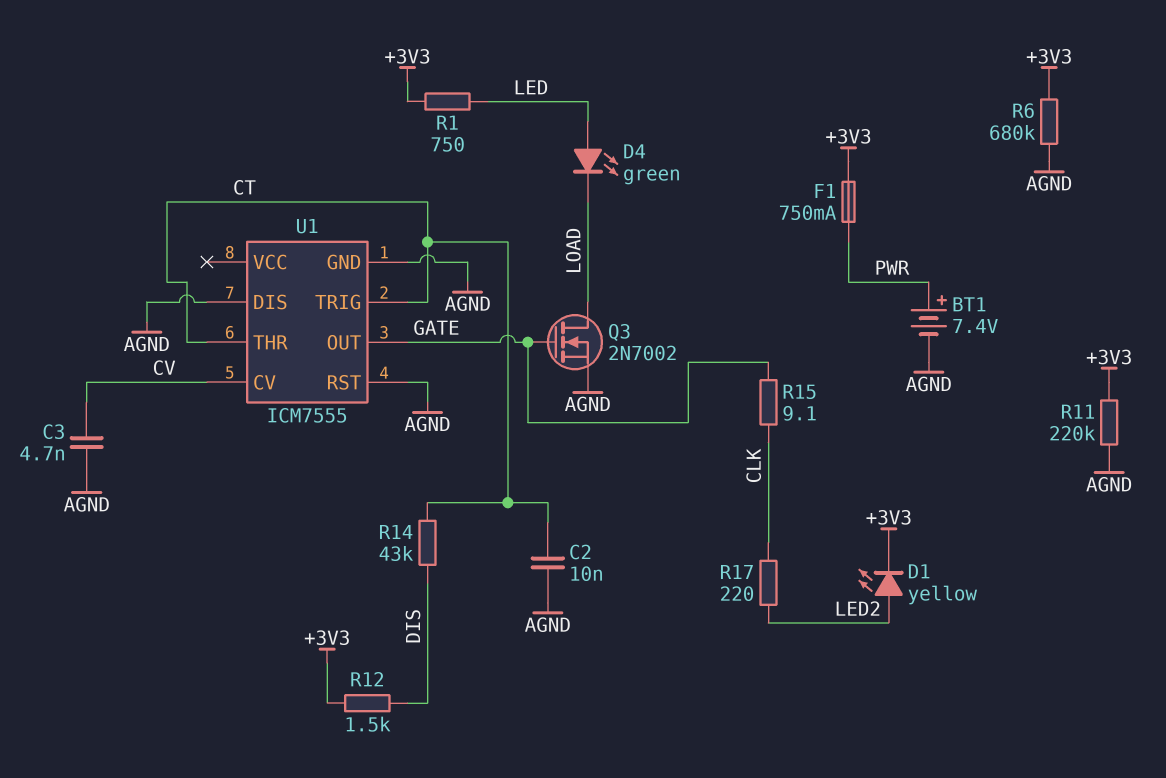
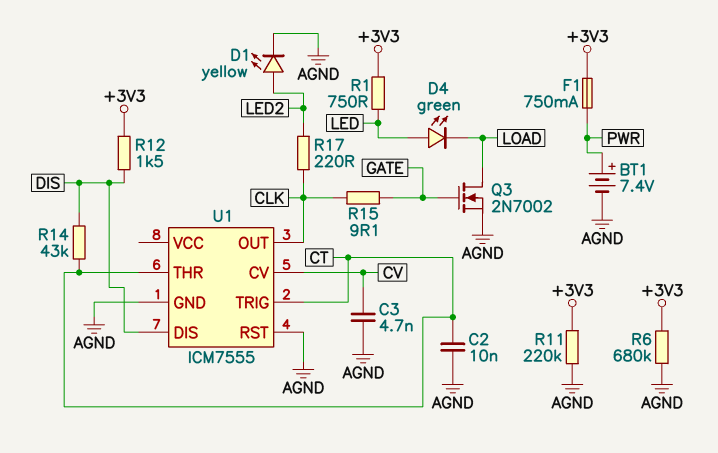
D1: LED yellow (A LED2, K +3V3) -> LED yellow (A LED2, K AGND)
U1 pin DIS: AGND -> DIS
U1 pin OUT: GATE -> CLK

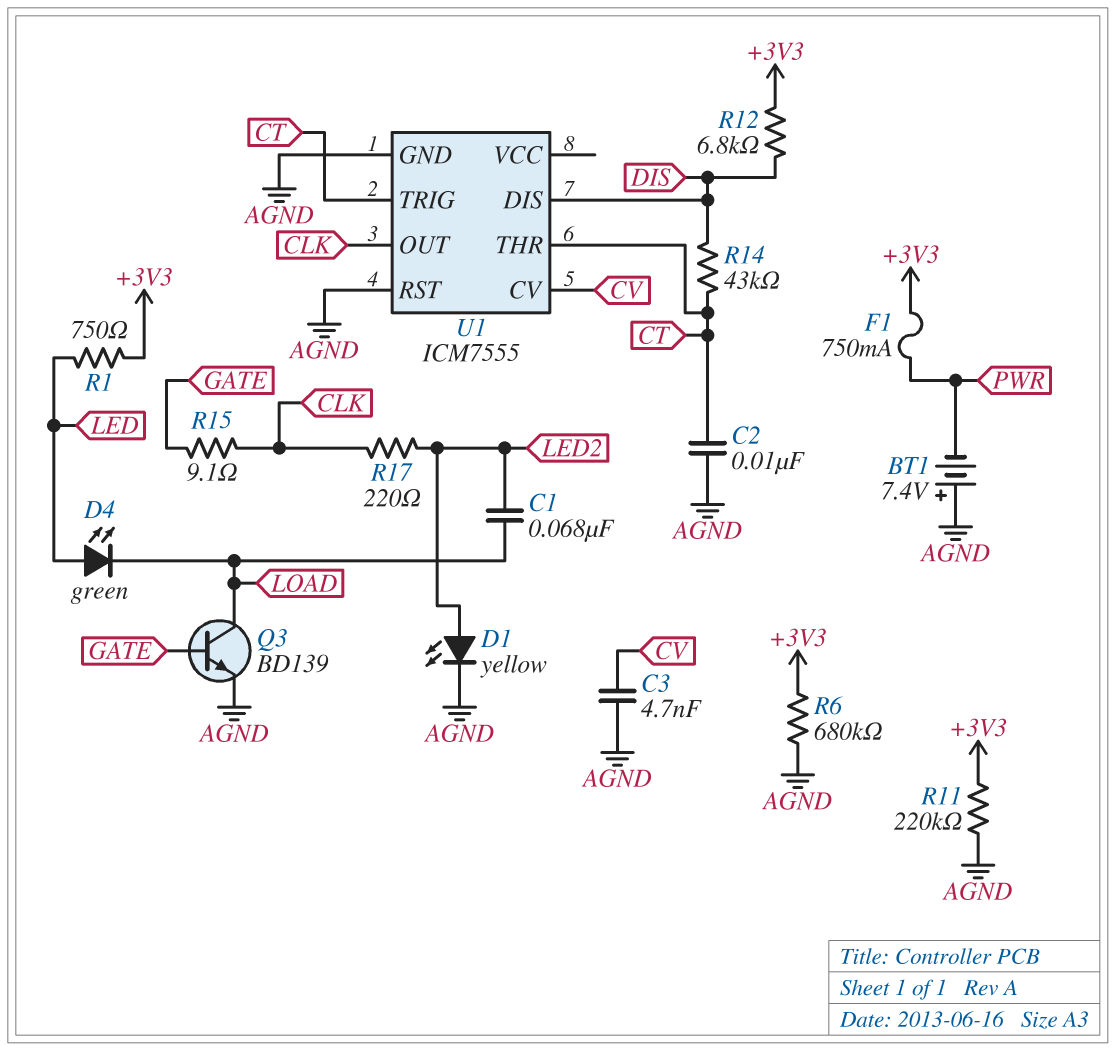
BT1: 7.4V (plus PWR, minus AGND) -> 7.4V (plus AGND, minus PWR)
C1: none -> 68nF (LED2, LOAD)
Q3: NMOS 2N7002 (G GATE, D LOAD, S AGND) -> NPN BD139 (B GATE, C LOAD, E AGND)
R12: 1.5k (+3V3, DIS) -> 6.8k (+3V3, DIS)

